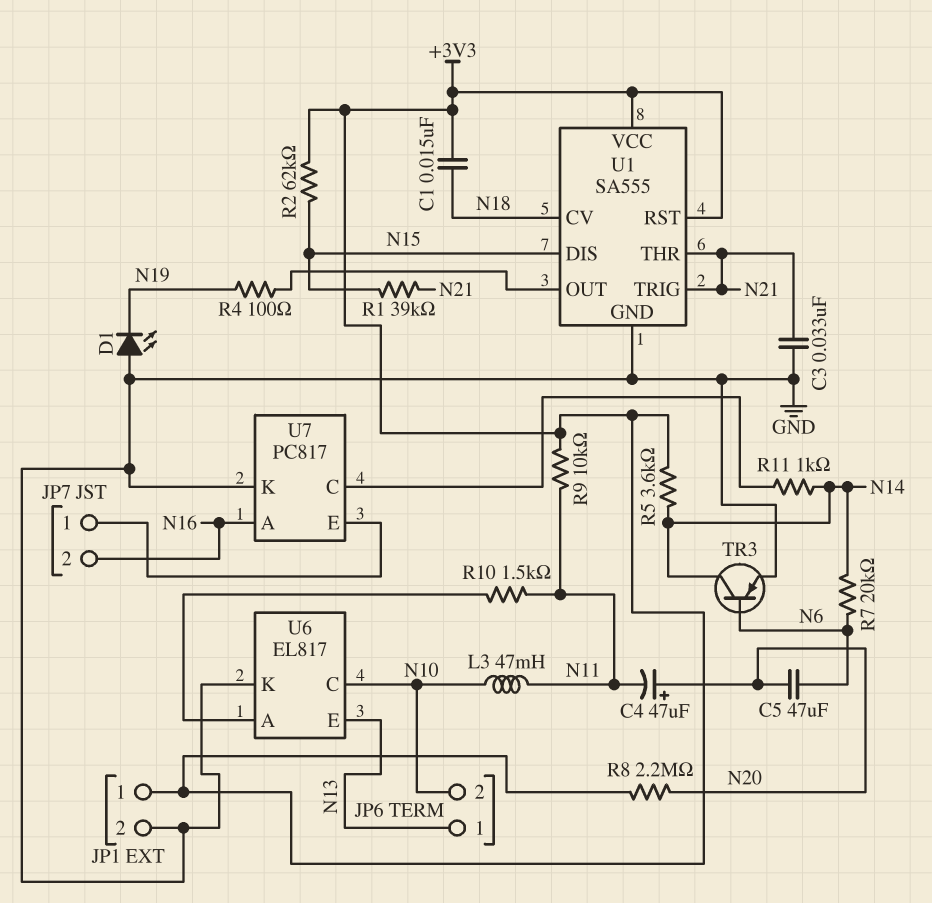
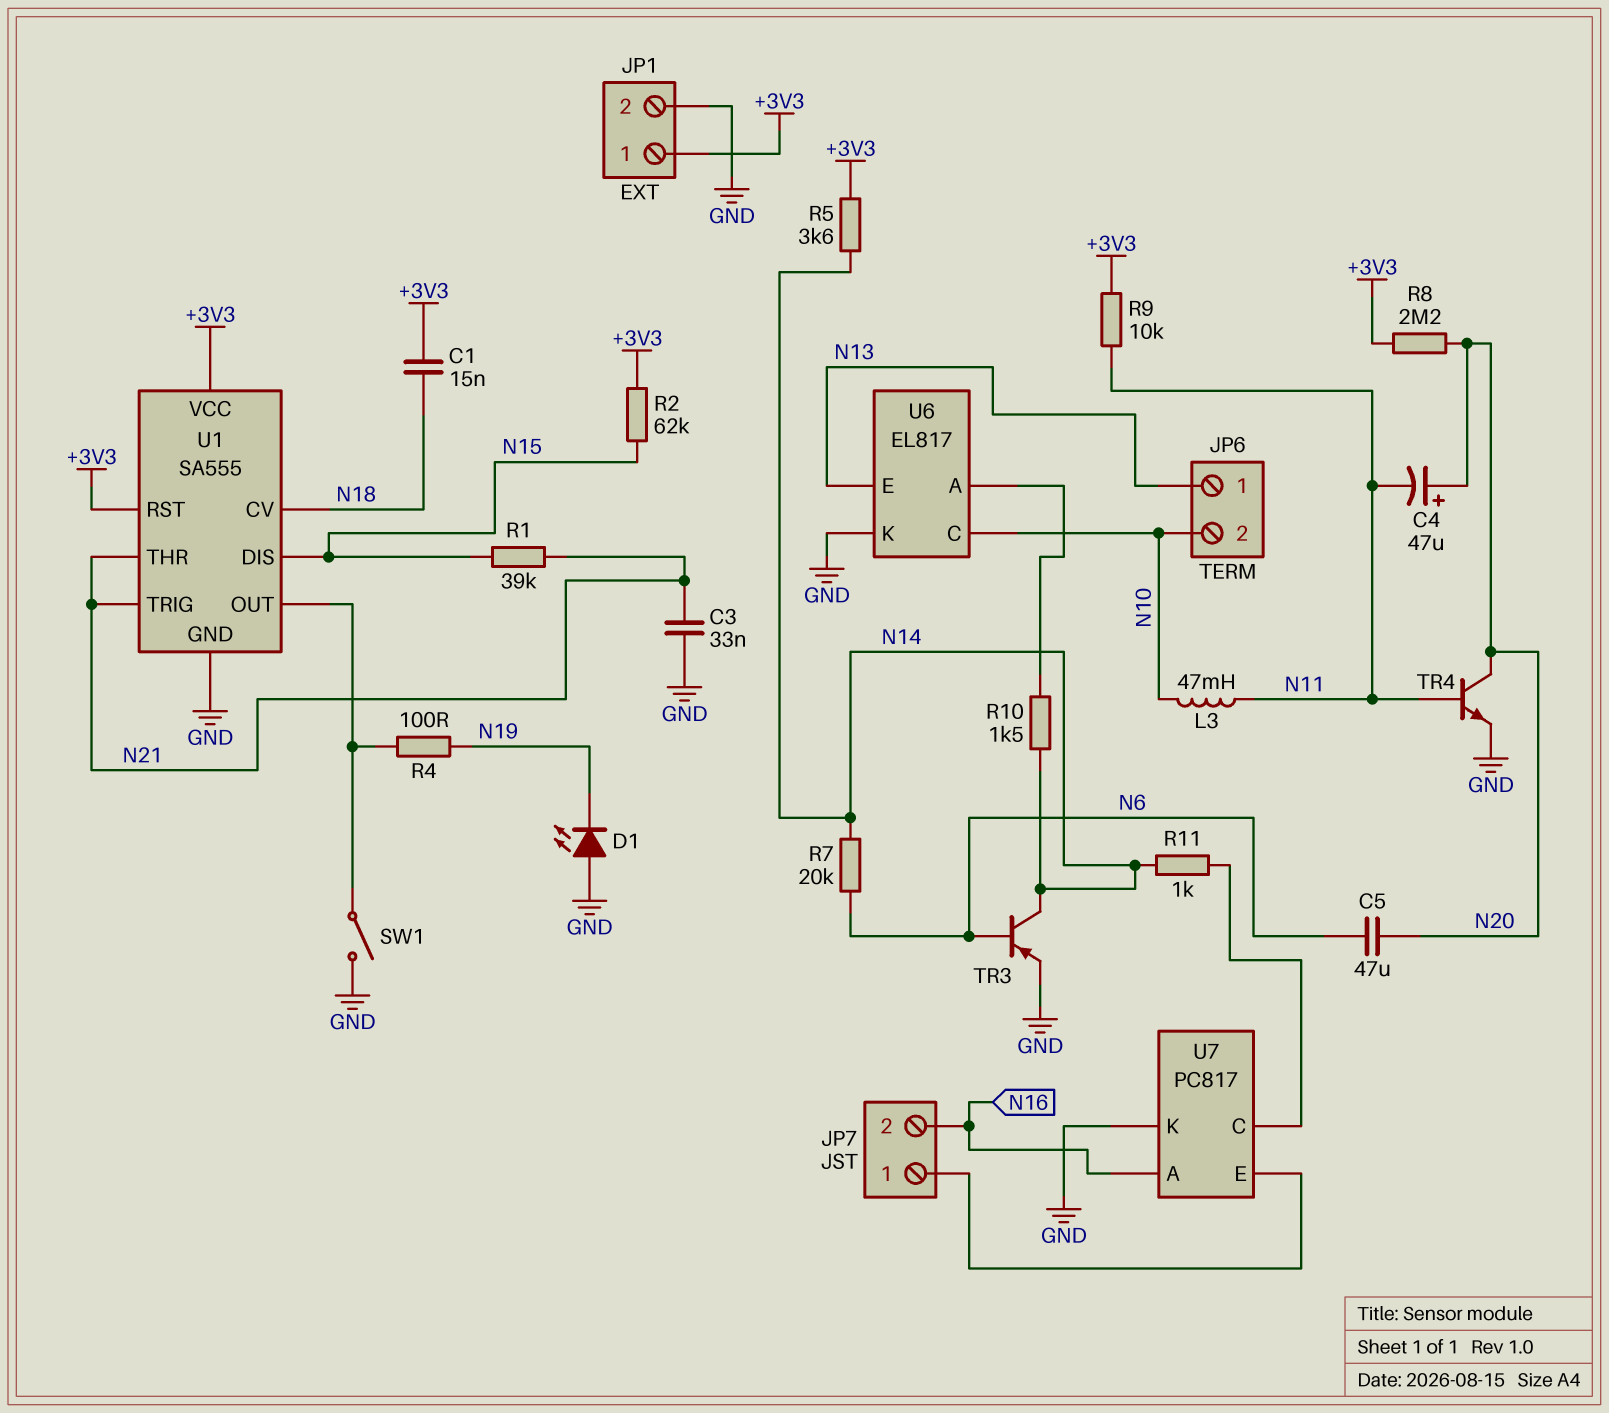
R10: 1.5k (N11, U6/A) -> 1.5k (N14, U6/A)
SW1: none -> switch (GND, U1/OUT)
TR4: none -> NPN (B N11, C N20, E GND)

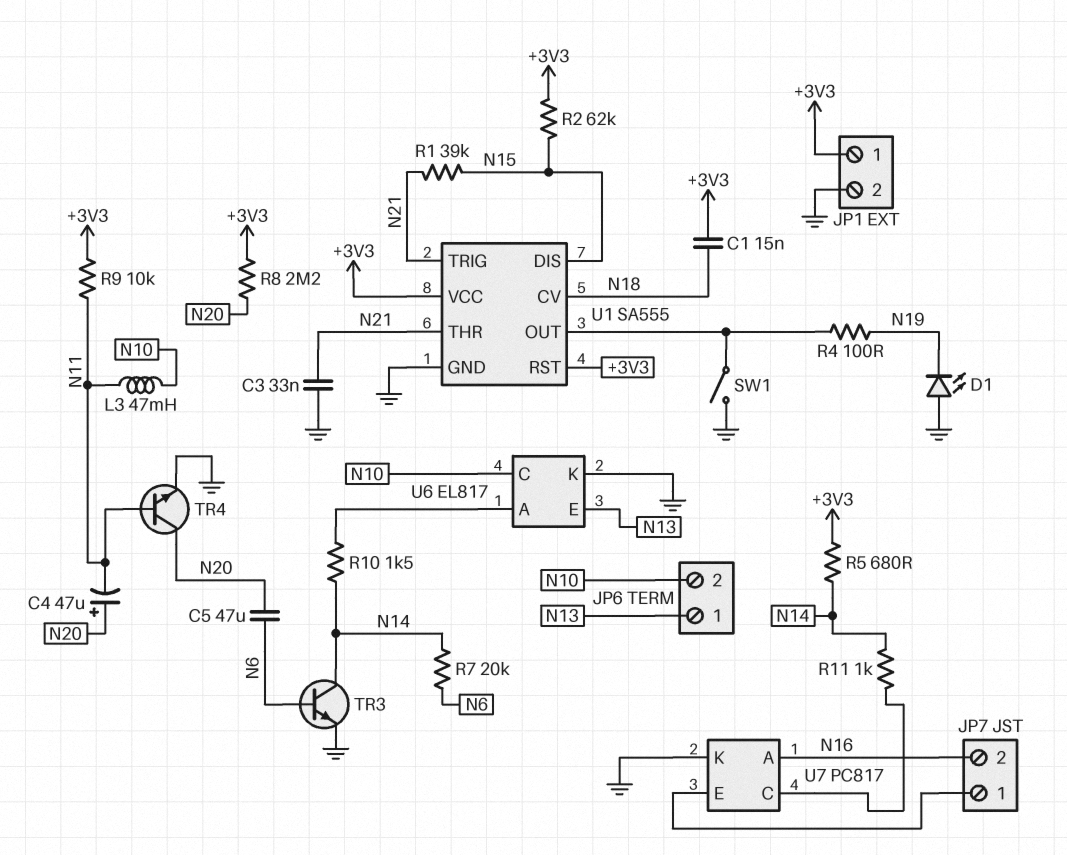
R5: 3.6k (+3V3, N14) -> 680 (+3V3, N14)
TR3: PNP (B N6, C N14, E GND) -> NPN (B N6, C N14, E GND)

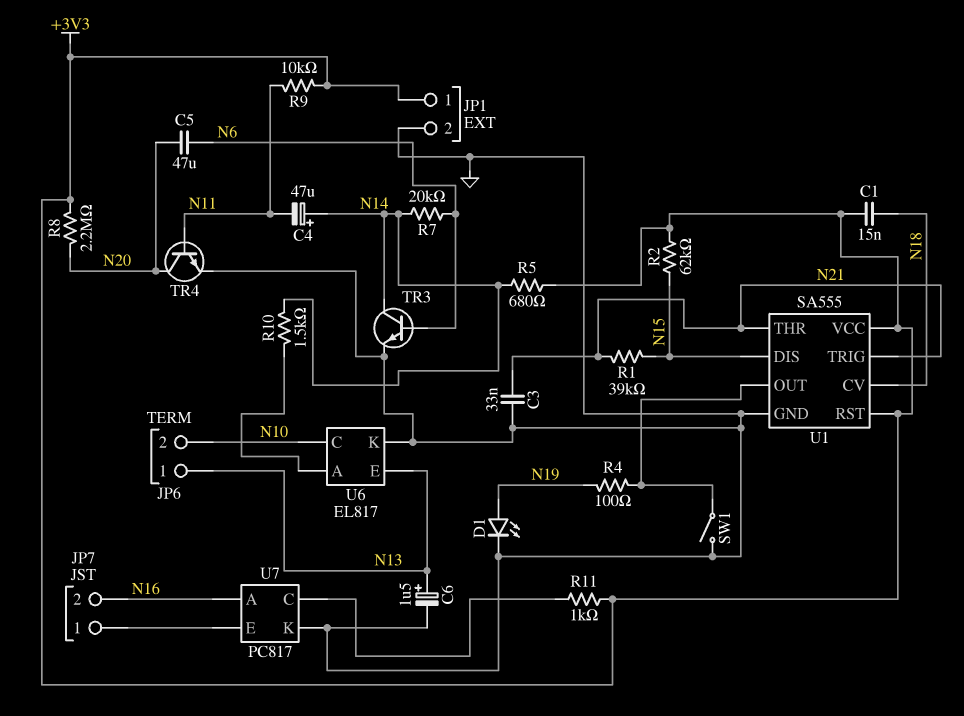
C4: 47uF (plus N20, minus N11) -> 47uF (plus N14, minus N11)
C6: none -> 1.5uF (plus N13, minus GND)
D1: LED (A GND, K N19) -> LED (A N19, K GND)
L3: 47mH (N10, N11) -> none
R11: 1k (N14, U7/C) -> 1k (+3V3, U7/C)

